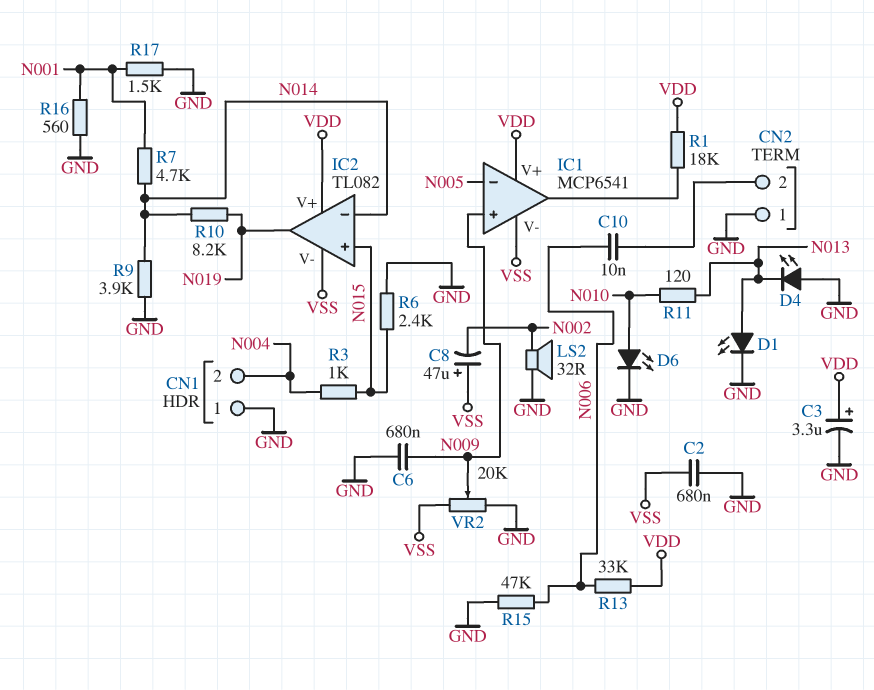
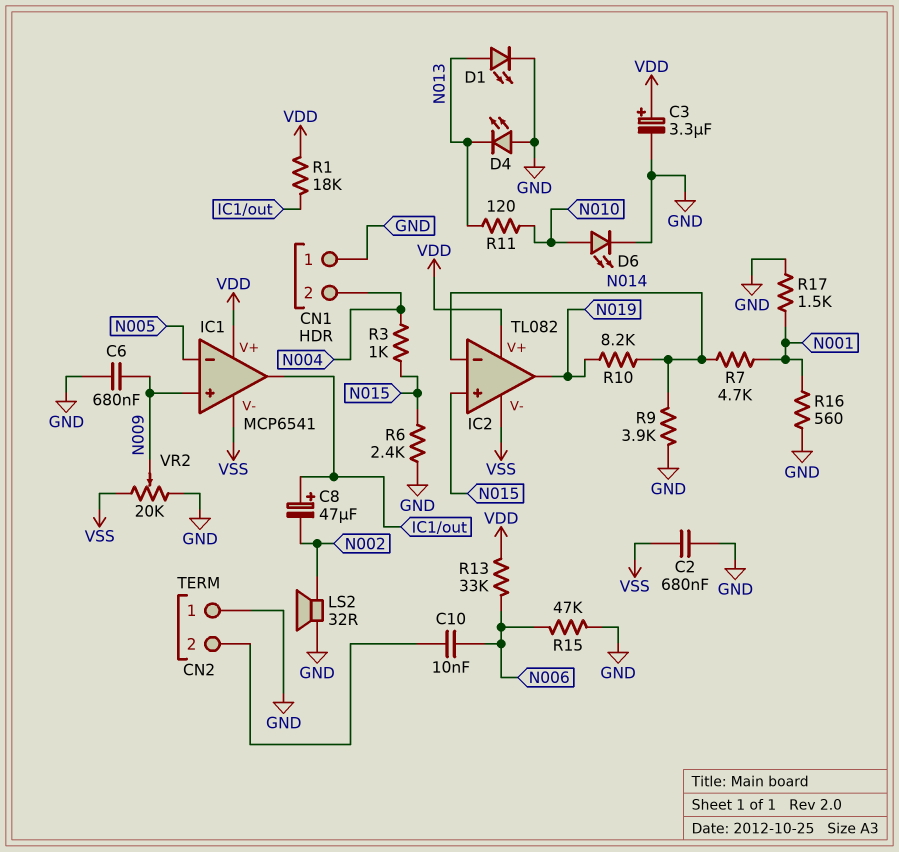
C8: 47uF (plus VSS, minus N002) -> 47uF (plus IC1/out, minus N002)

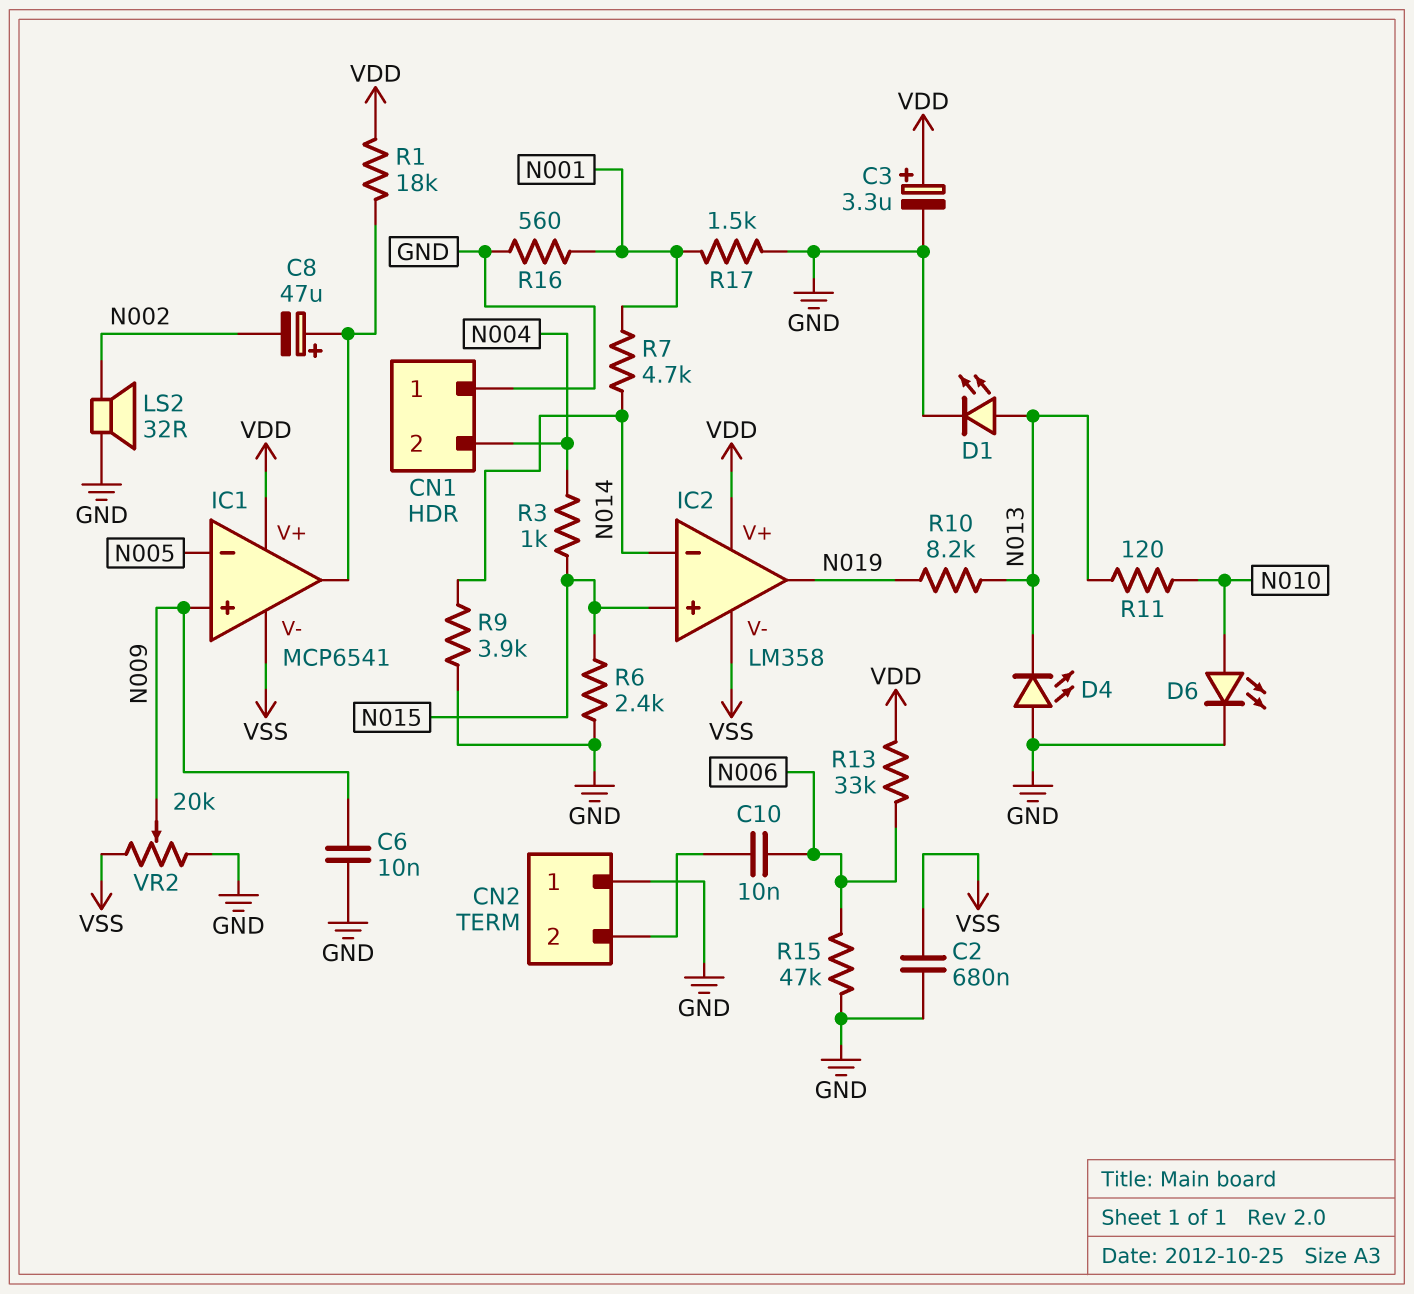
C6: 680nF (GND, N009) -> 10nF (GND, N009)
IC2: TL082 -> LM358
R10: 8.2k (N014, N019) -> 8.2k (N013, N019)

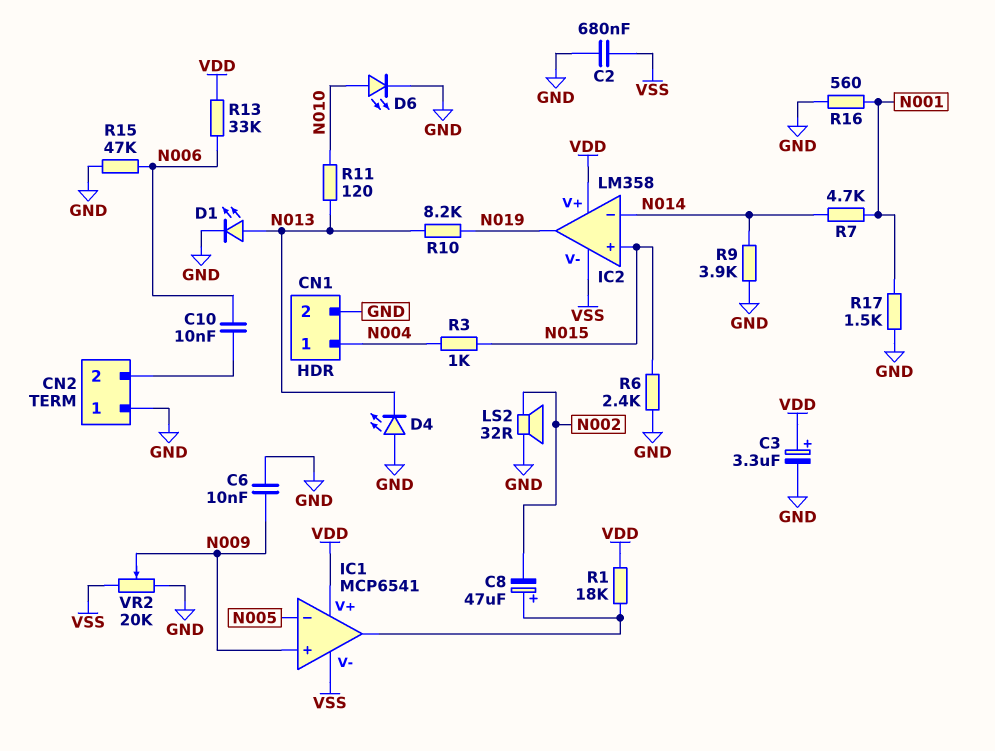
CN1 pin 1: GND -> N004
CN1 pin 2: N004 -> GND

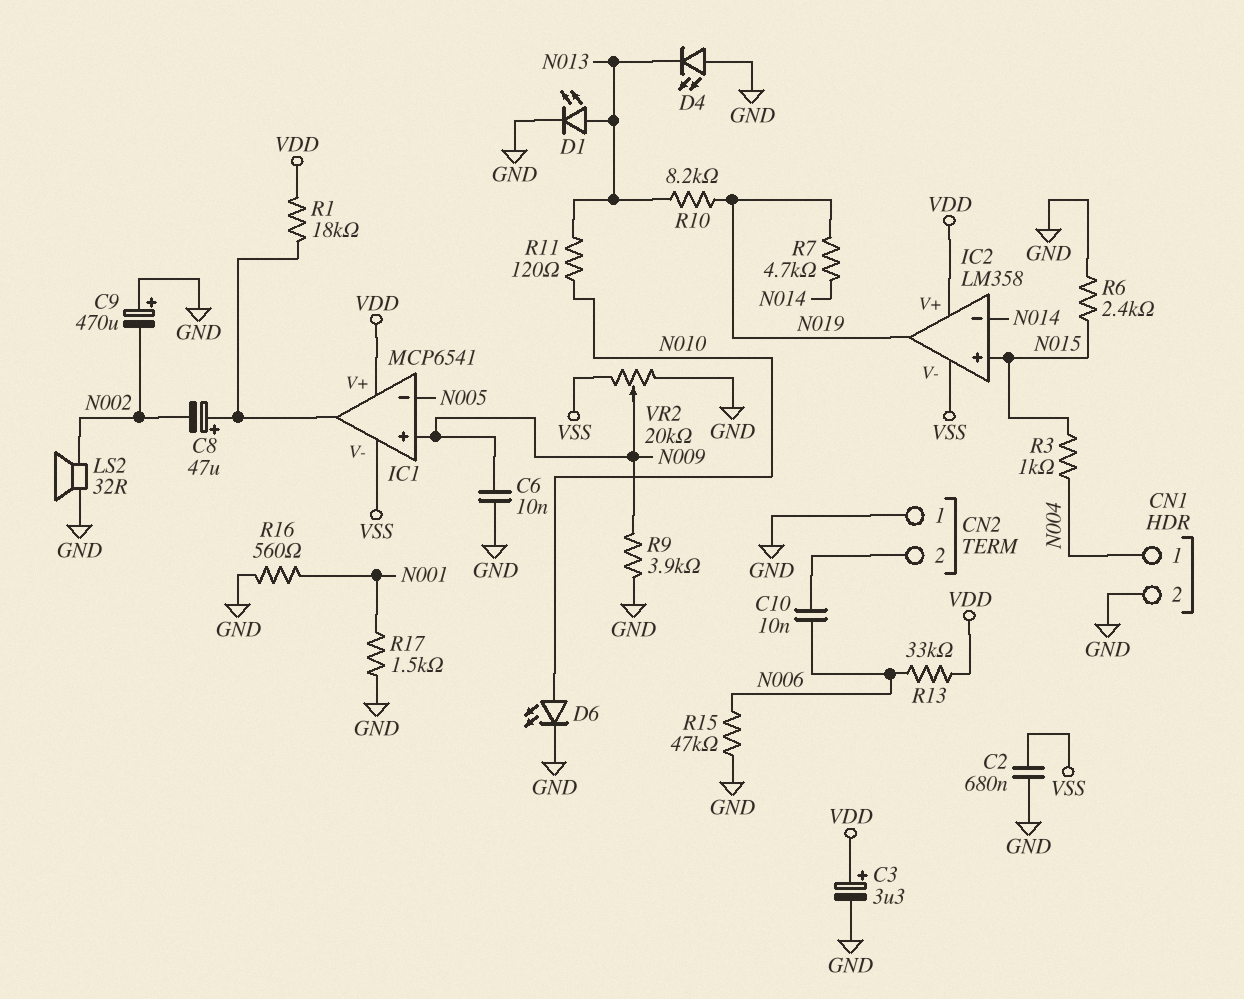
C9: none -> 470uF (plus GND, minus N002)
R7: 4.7k (N001, N014) -> 4.7k (N014, N019)
R9: 3.9k (GND, N014) -> 3.9k (GND, N009)

